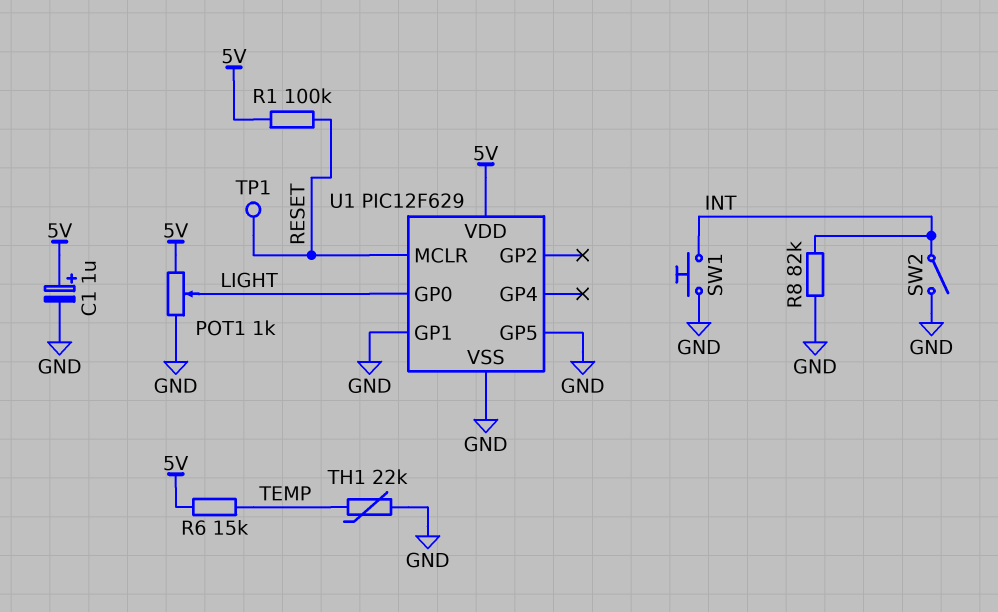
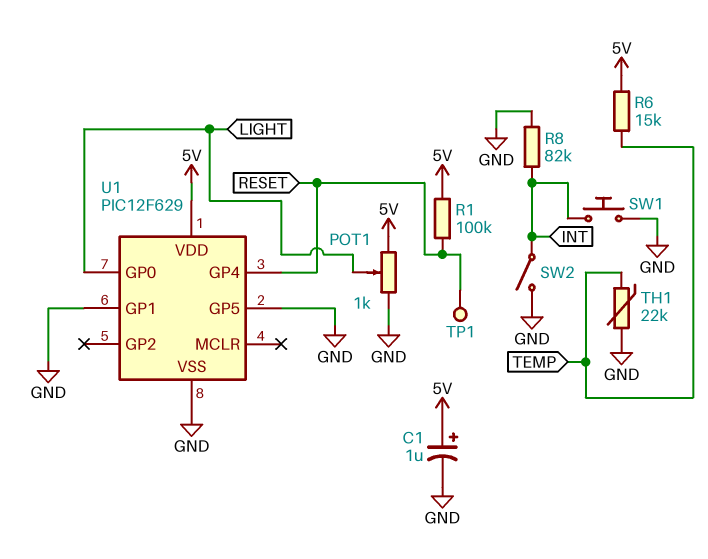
U1 pin GP4: none -> RESET
U1 pin MCLR: RESET -> none

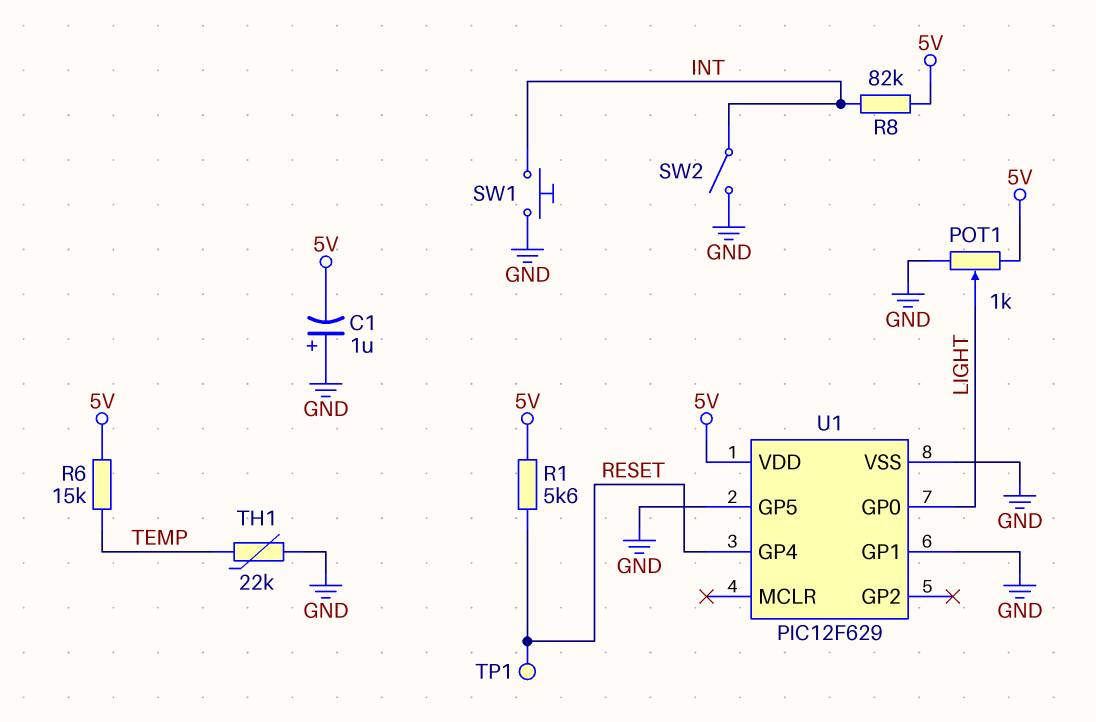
C1: 1uF (plus 5V, minus GND) -> 1uF (plus GND, minus 5V)
R1: 100k (5V, RESET) -> 5.6k (5V, RESET)
R8: 82k (GND, INT) -> 82k (5V, INT)

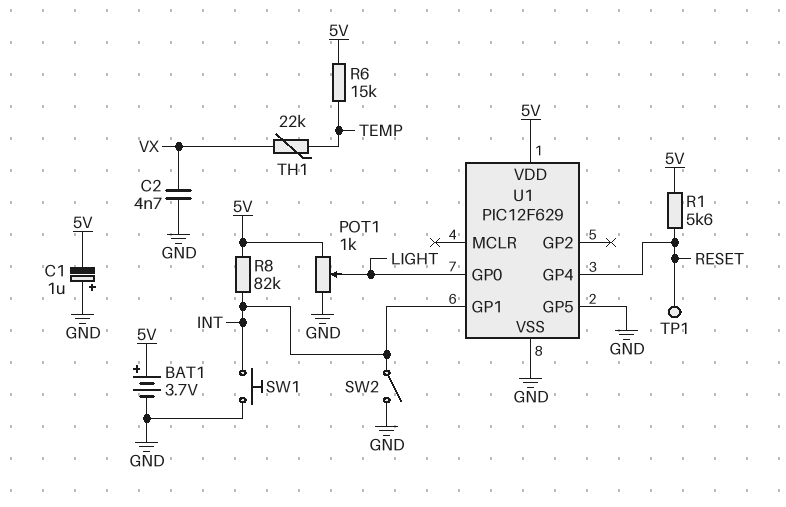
BAT1: none -> 3.7V (plus 5V, minus GND)
C2: none -> 4.7nF (GND, VX)
TH1: 22k (GND, TEMP) -> 22k (TEMP, VX)
U1 pin GP1: GND -> INT

